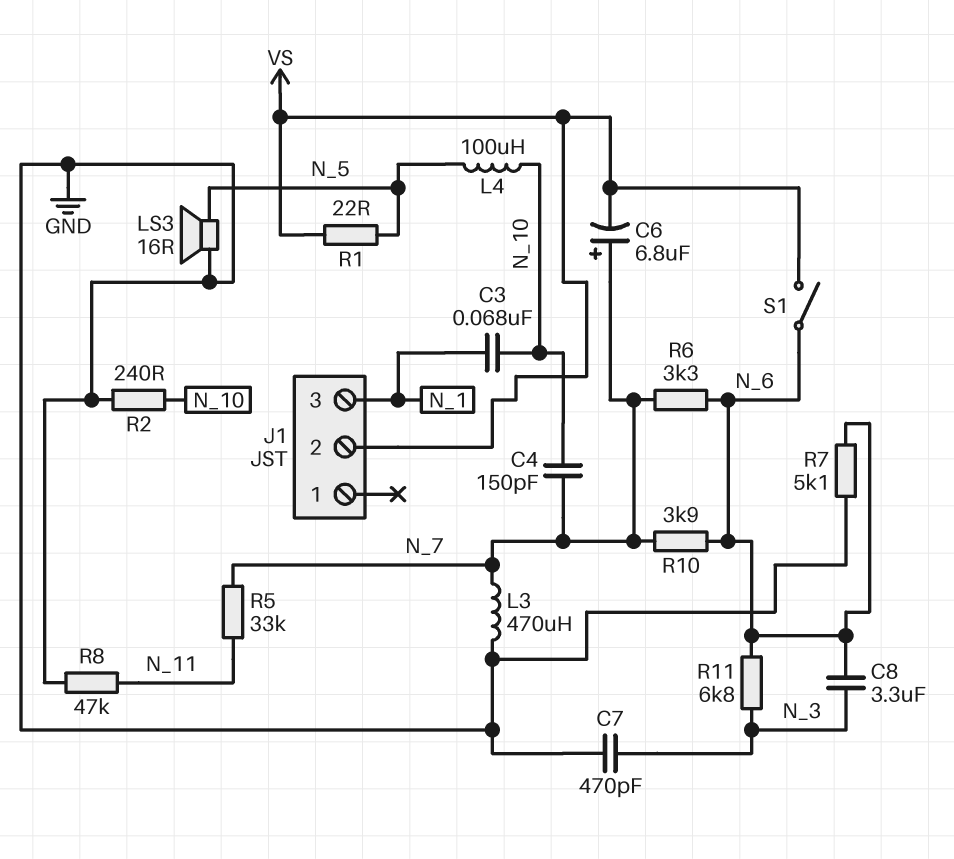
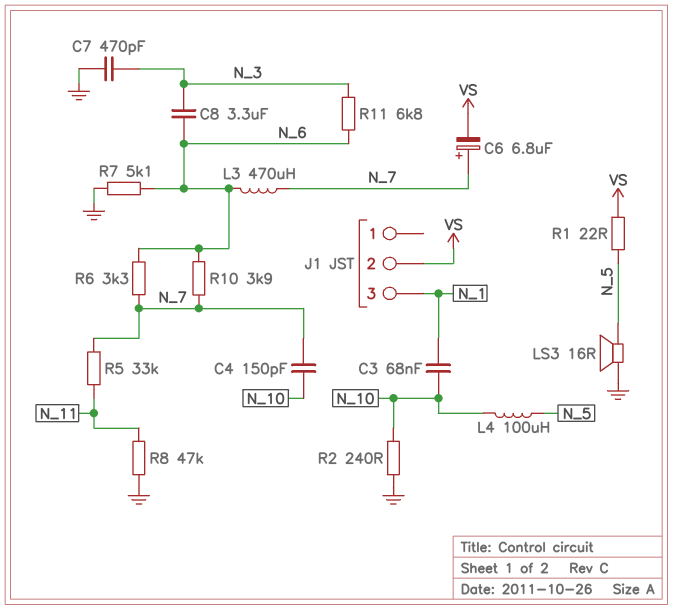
L3: 470uH (GND, N_7) -> 470uH (N_6, N_7)
S1: switch (N_6, VS) -> none

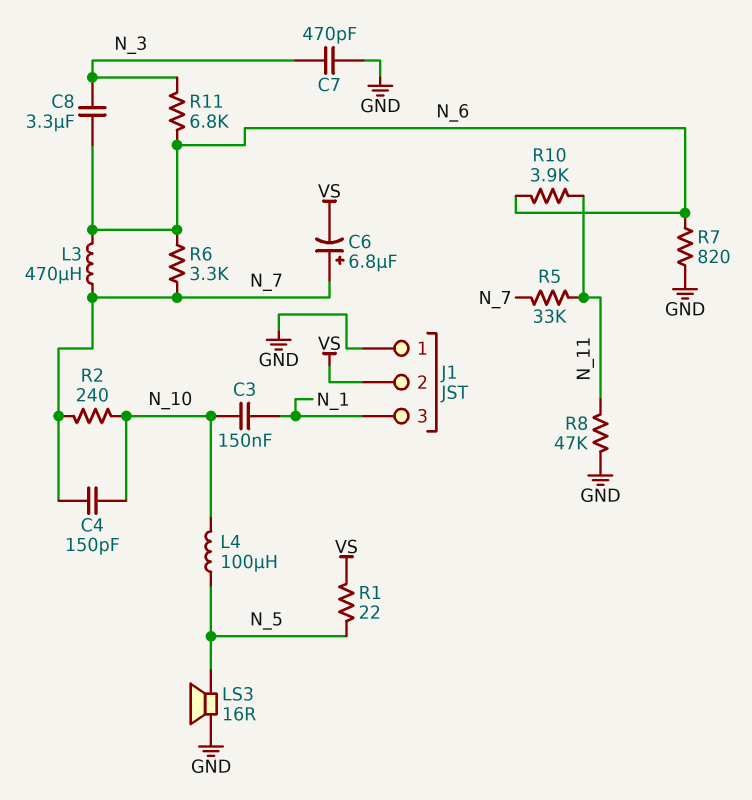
C3: 68nF (N_1, N_10) -> 150nF (N_1, N_10)
J1 pin 1: none -> GND
R2: 240 (GND, N_10) -> 240 (N_7, N_10)
R7: 5.1k (GND, N_6) -> 820 (GND, N_6)
R10: 3.9k (N_6, N_7) -> 3.9k (N_6, N_11)

